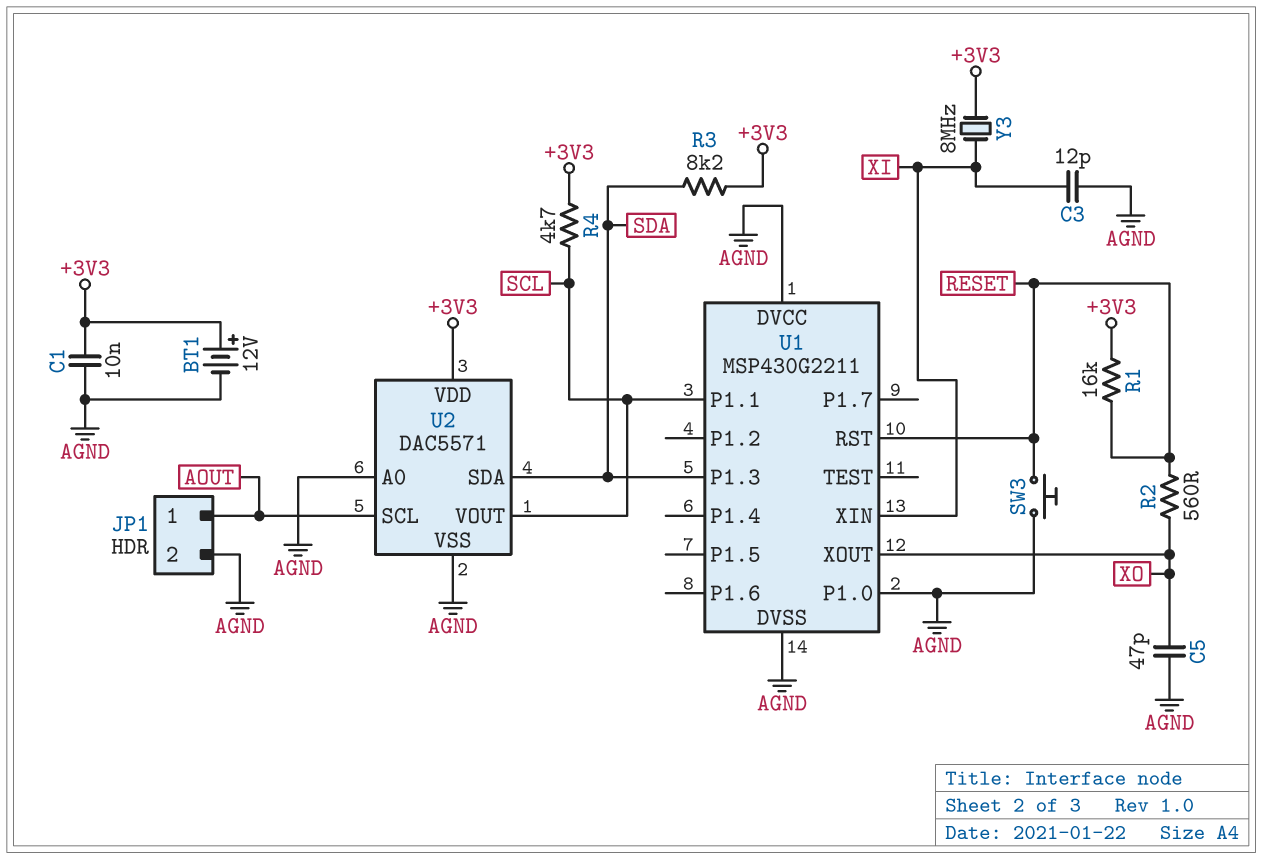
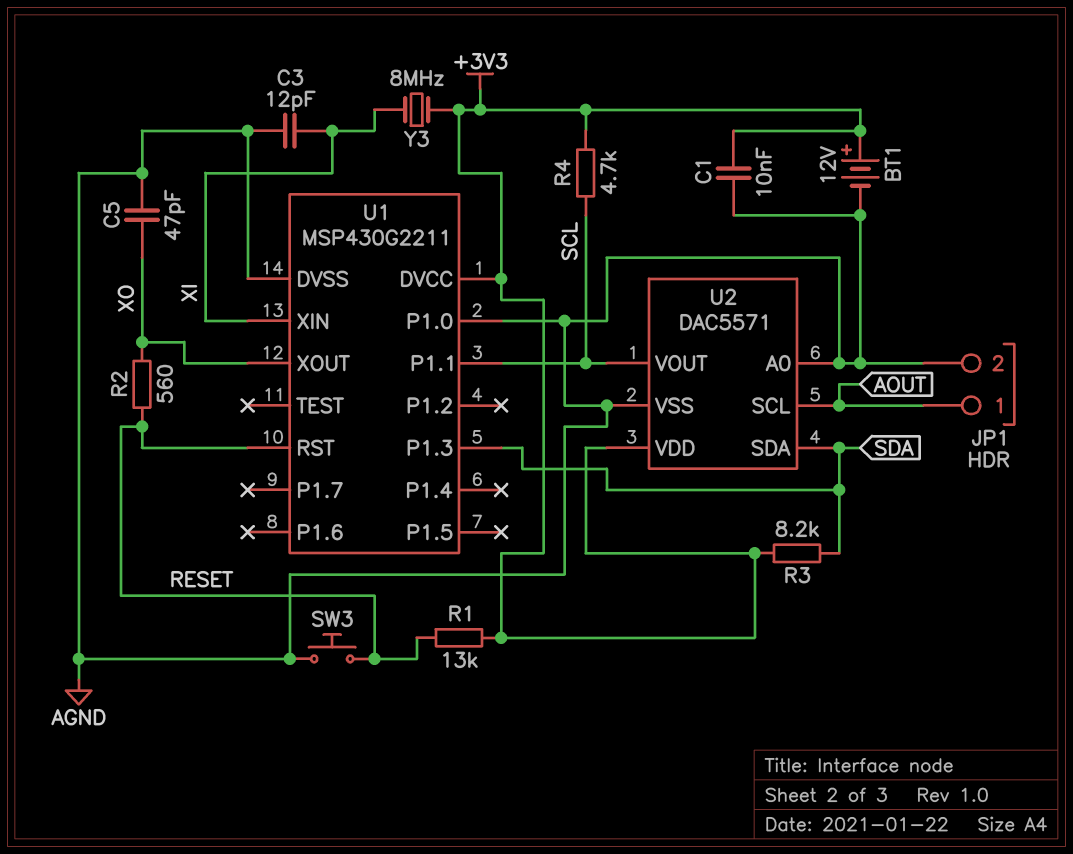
R1: 16k (+3V3, RESET) -> 13k (+3V3, RESET)
U1 pin DVCC: AGND -> +3V3

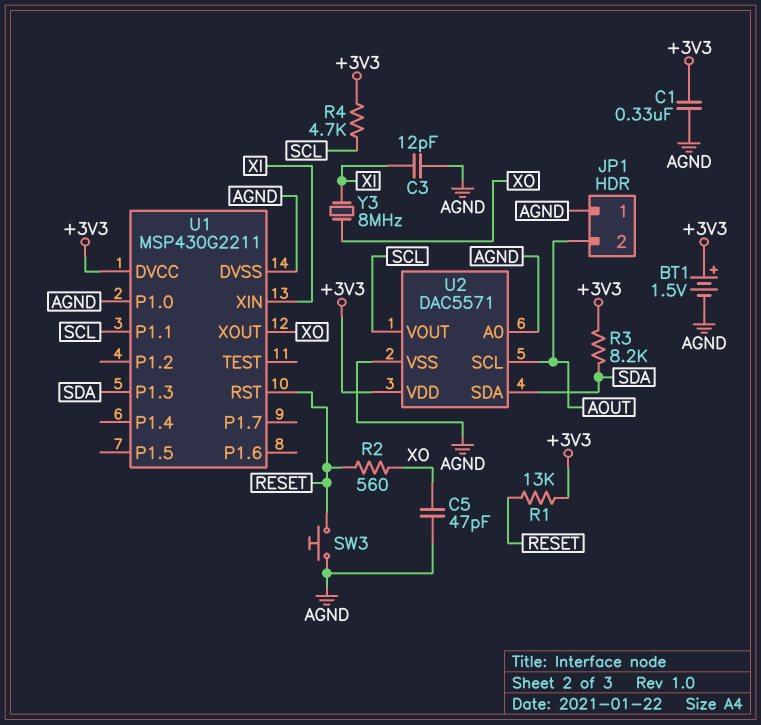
BT1: 12V (plus +3V3, minus AGND) -> 1.5V (plus +3V3, minus AGND)
C1: 10nF (+3V3, AGND) -> 330nF (+3V3, AGND)
JP1 pin 1: AOUT -> AGND
JP1 pin 2: AGND -> AOUT
Y3: 8MHz (+3V3, XI) -> 8MHz (XI, XO)

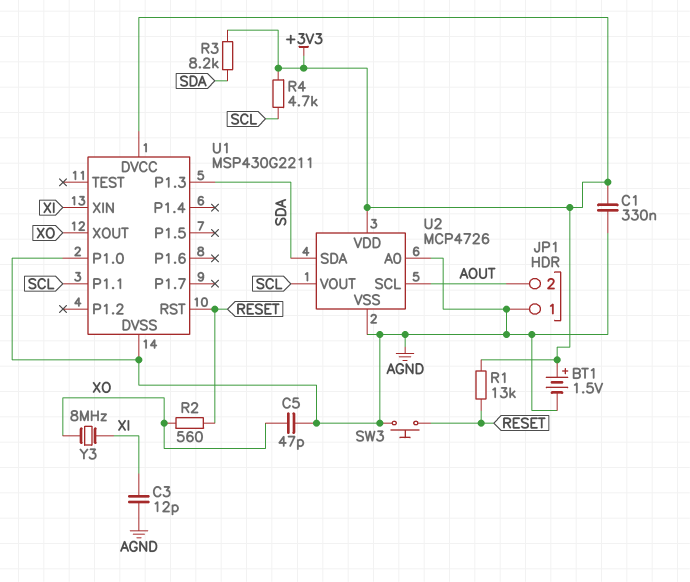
U2: DAC5571 -> MCP4726

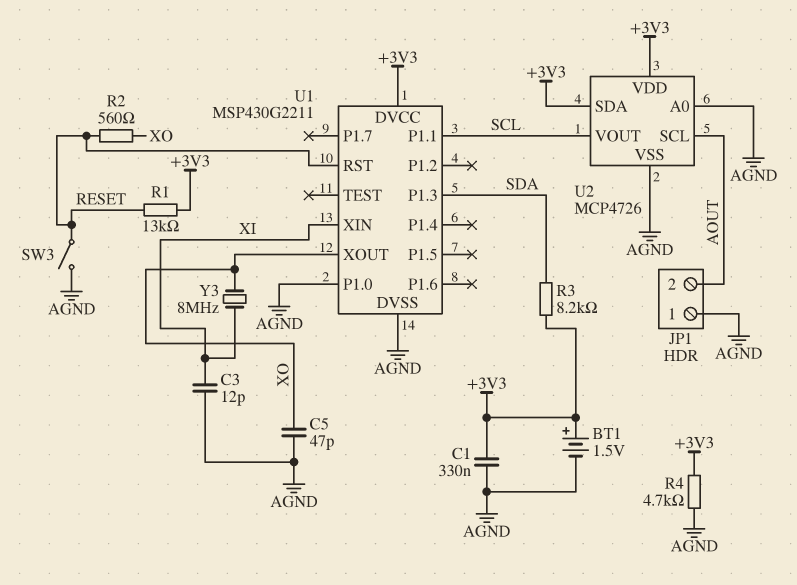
R4: 4.7k (+3V3, SCL) -> 4.7k (+3V3, AGND)
SW3: button (AGND, RESET) -> switch (AGND, RESET)
U2 pin SDA: SDA -> +3V3

